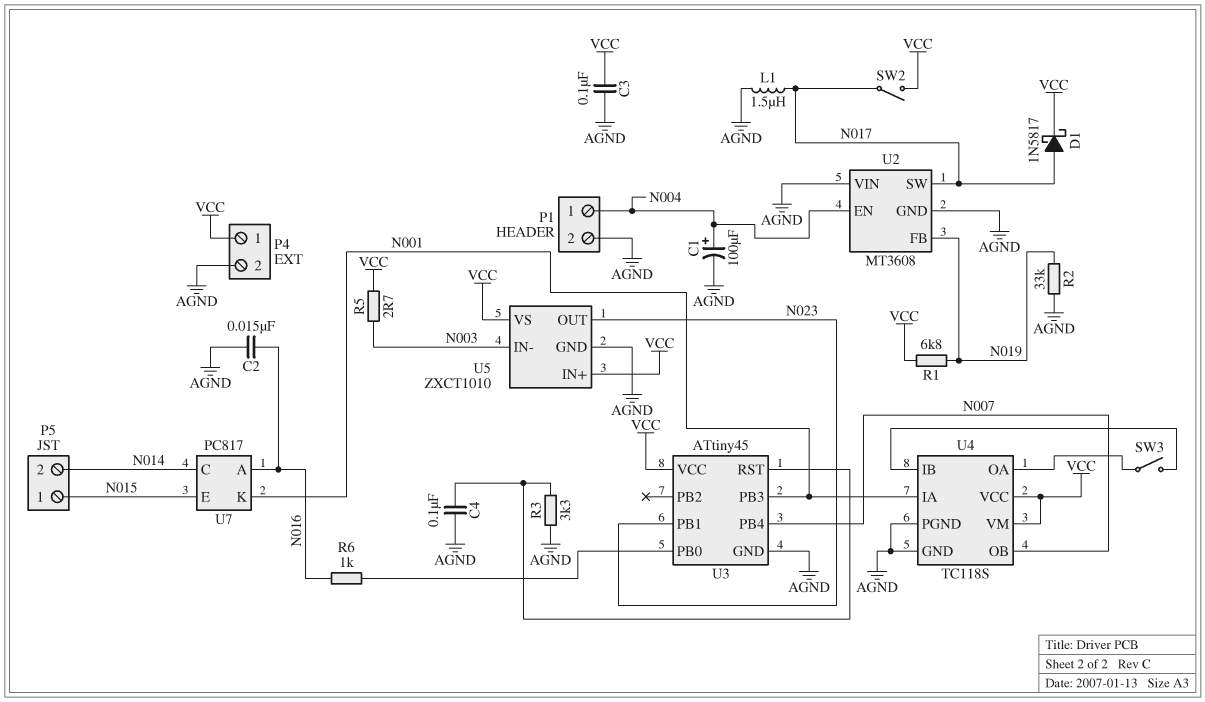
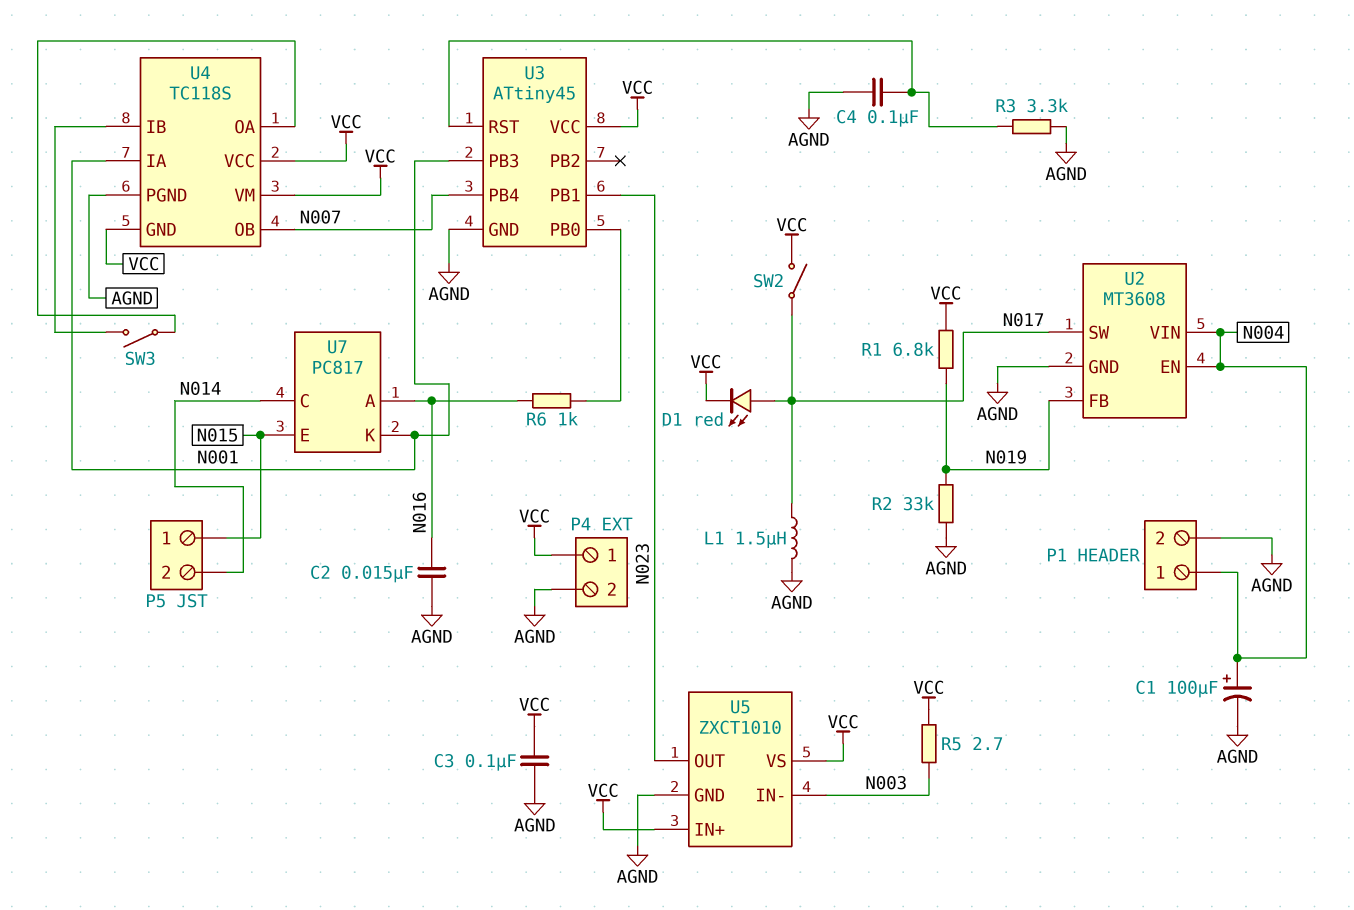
D1: schottky 1N5817 (A N017, K VCC) -> LED red (A N017, K VCC)
U2 pin VIN: AGND -> N004
U4 pin GND: AGND -> VCC

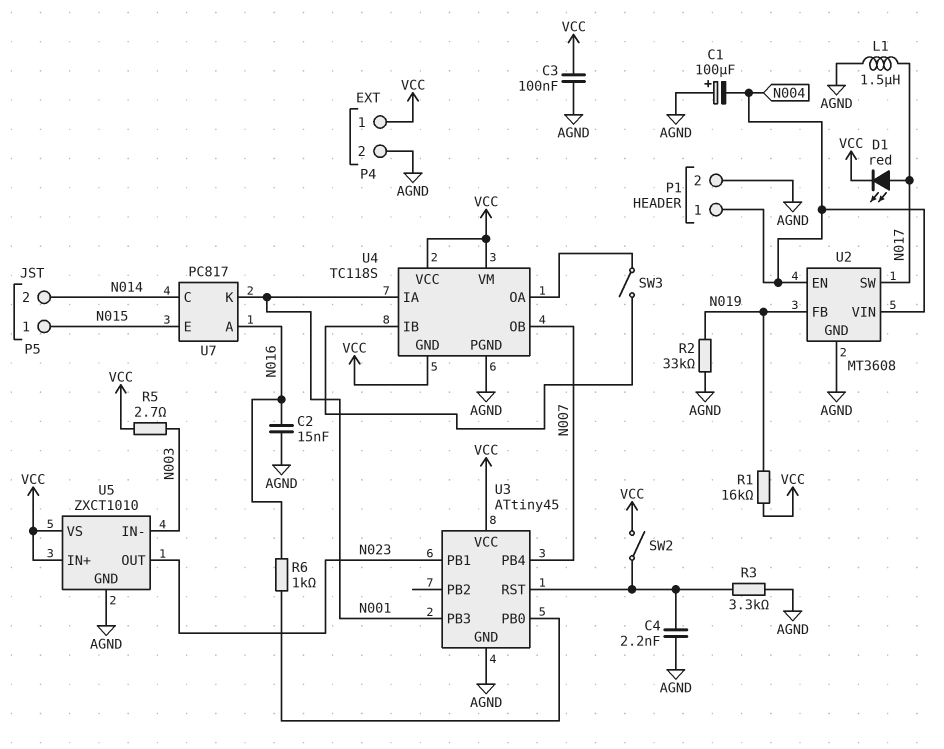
C1: 100uF (plus N004, minus AGND) -> 100uF (plus AGND, minus N004)
C4: 100nF (AGND, U3/RST) -> 2.2nF (AGND, U3/RST)
R1: 6.8k (N019, VCC) -> 16k (N019, VCC)
SW2: switch (N017, VCC) -> switch (U3/RST, VCC)

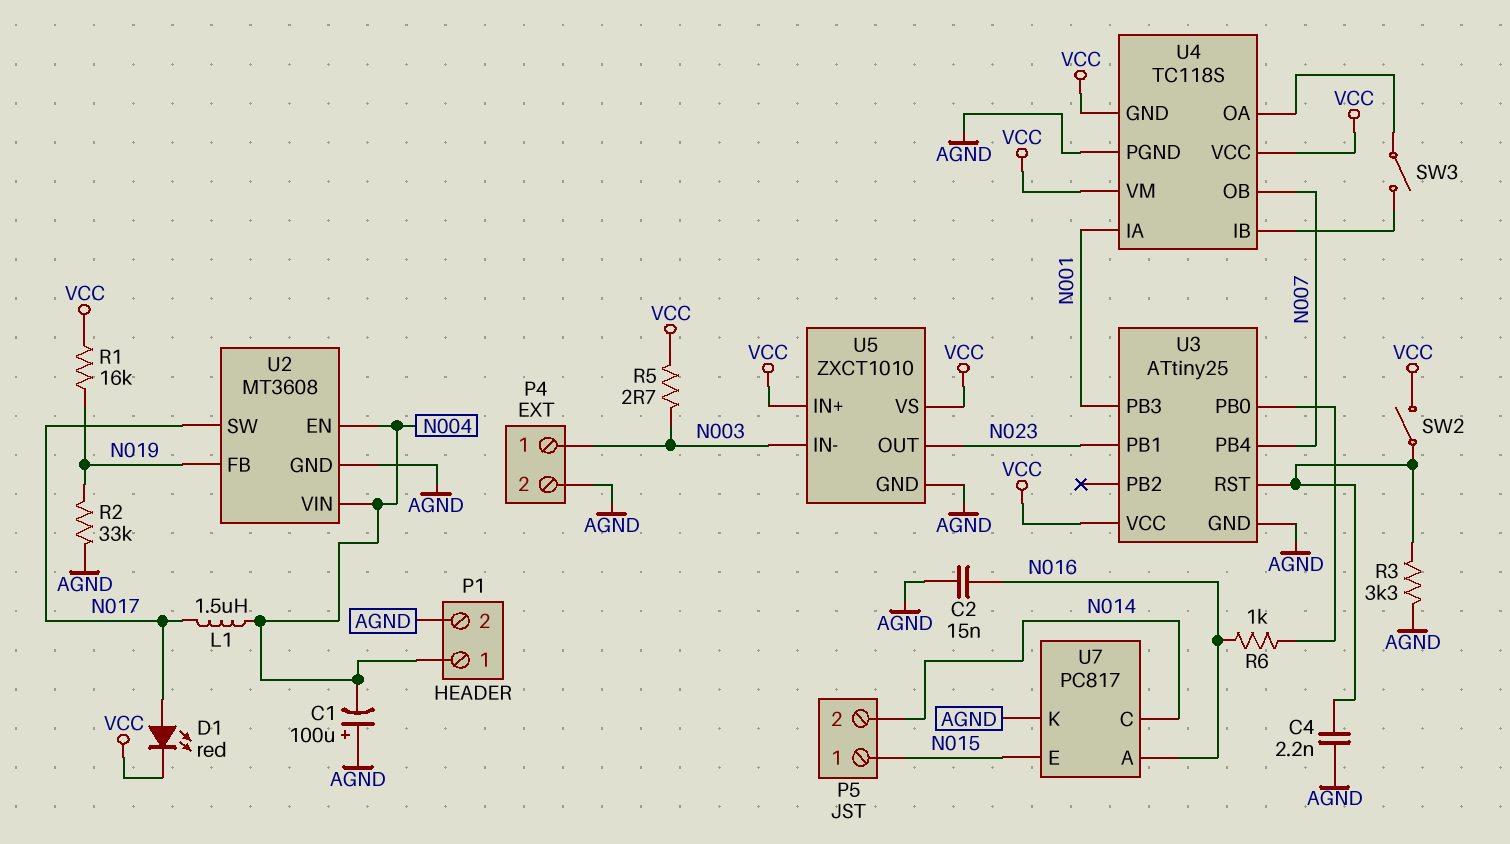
C3: 100nF (AGND, VCC) -> none
L1: 1.5uH (AGND, N017) -> 1.5uH (N004, N017)
P4 pin 1: VCC -> N003
U3: ATtiny45 -> ATtiny25
U7 pin K: N001 -> AGND

